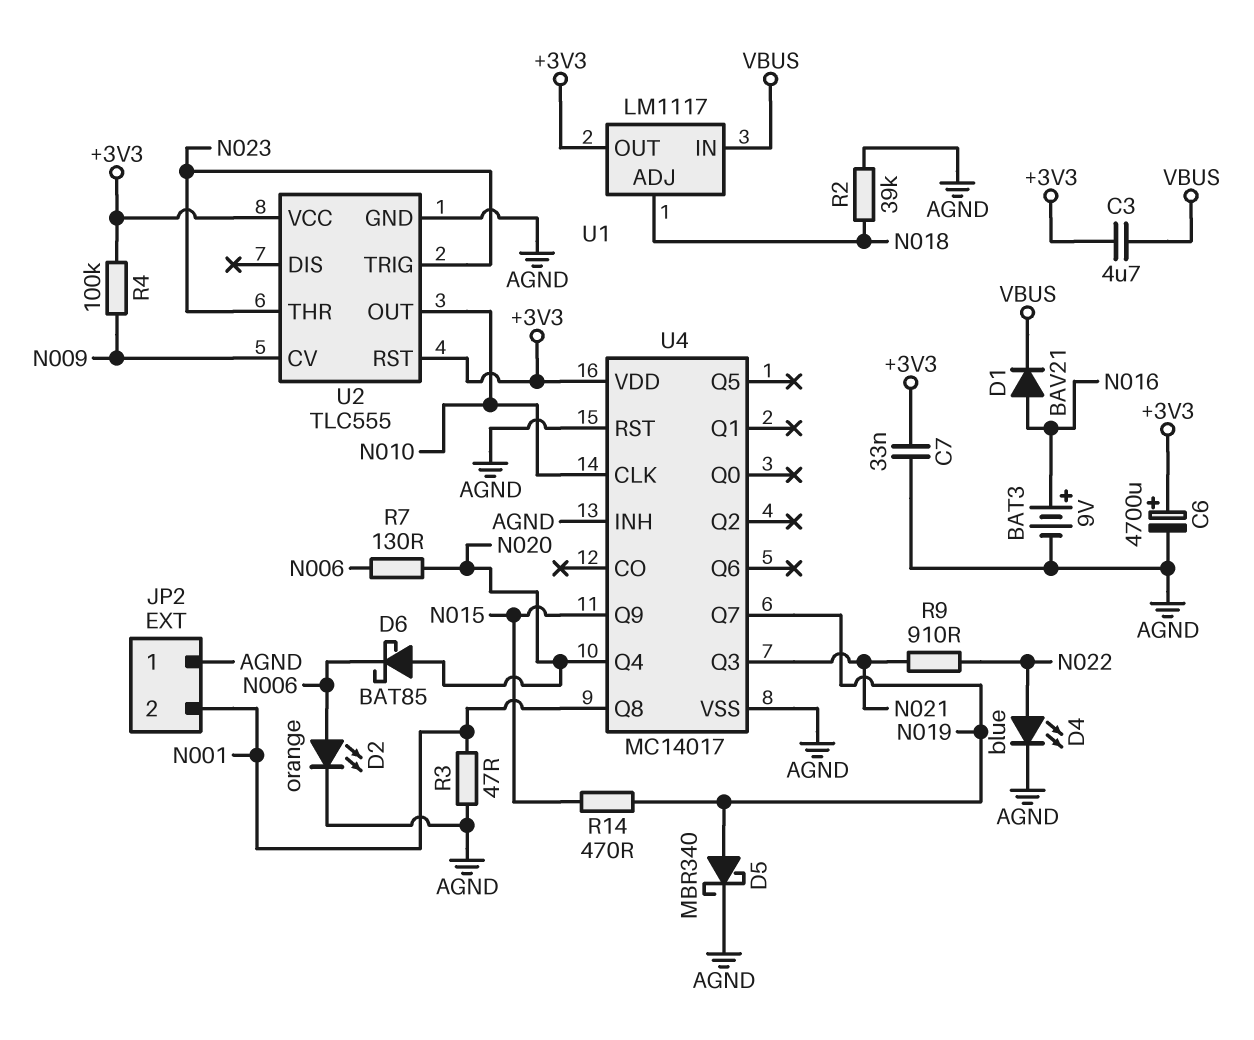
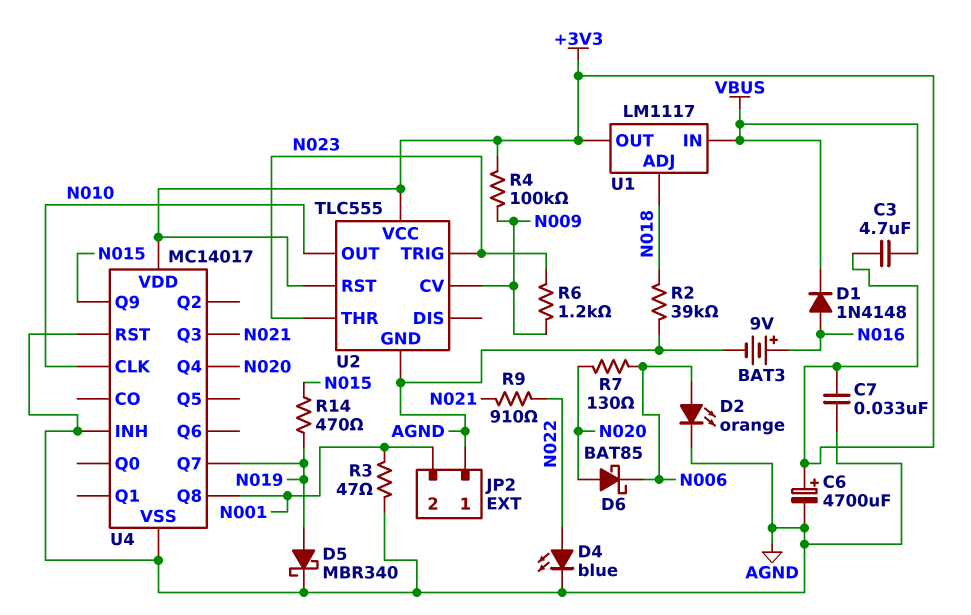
D1: diode BAV21 (A N016, K VBUS) -> diode 1N4148 (A N016, K VBUS)
R6: none -> 1.2k (N009, N023)

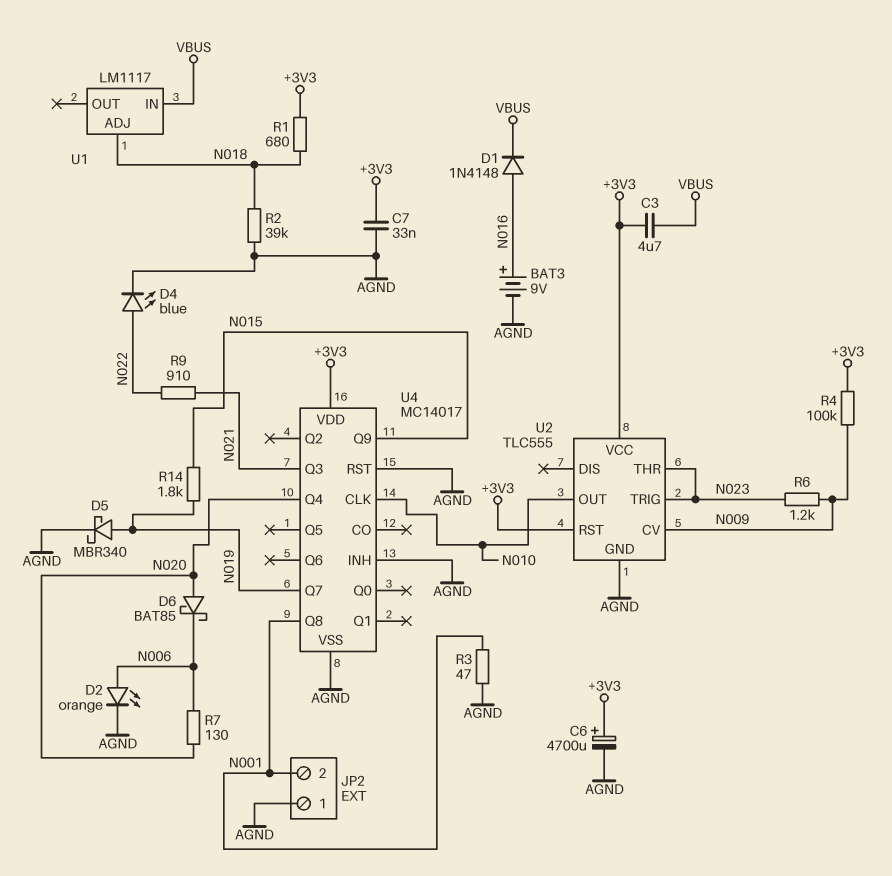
R1: none -> 680 (+3V3, N018)
R14: 470 (N015, N019) -> 1.8k (N015, N019)
U1 pin OUT: +3V3 -> none

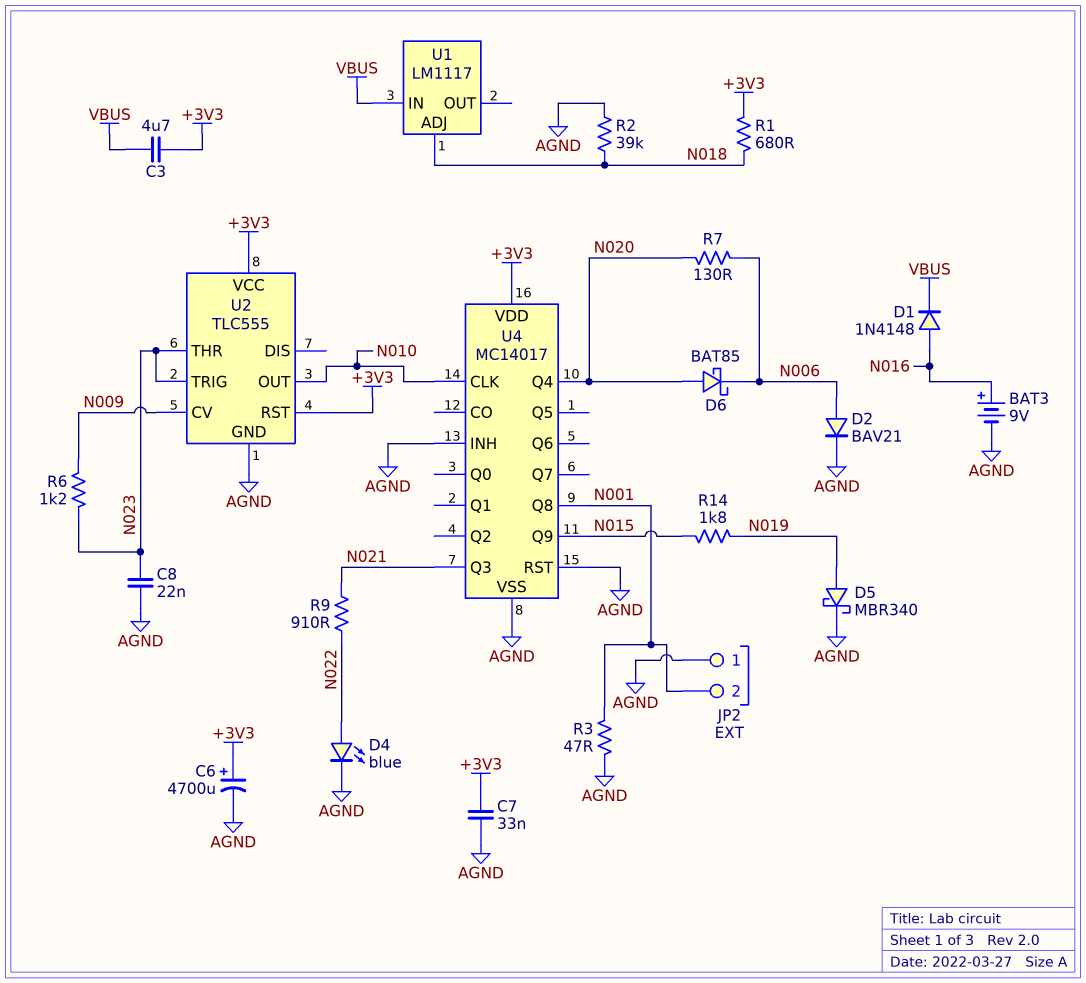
C8: none -> 22nF (AGND, N023)
D2: LED orange (A N006, K AGND) -> diode BAV21 (A N006, K AGND)
R4: 100k (+3V3, N009) -> none
U4 pin Q7: N019 -> none

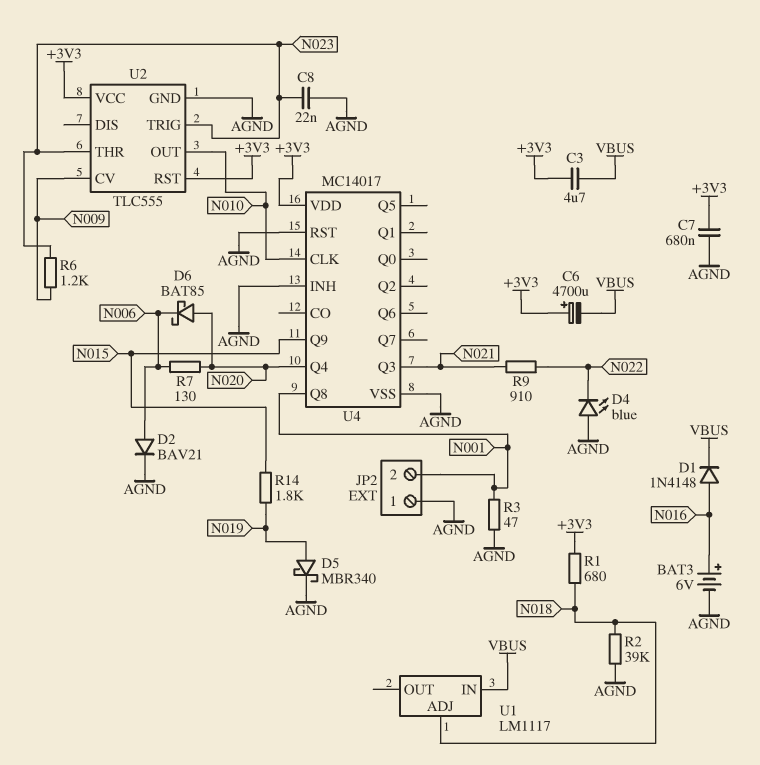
BAT3: 9V (plus N016, minus AGND) -> 6V (plus N016, minus AGND)
C6: 4700uF (plus +3V3, minus AGND) -> 4700uF (plus +3V3, minus VBUS)
C7: 33nF (+3V3, AGND) -> 680nF (+3V3, AGND)
D4: LED blue (A N022, K AGND) -> LED blue (A AGND, K N022)

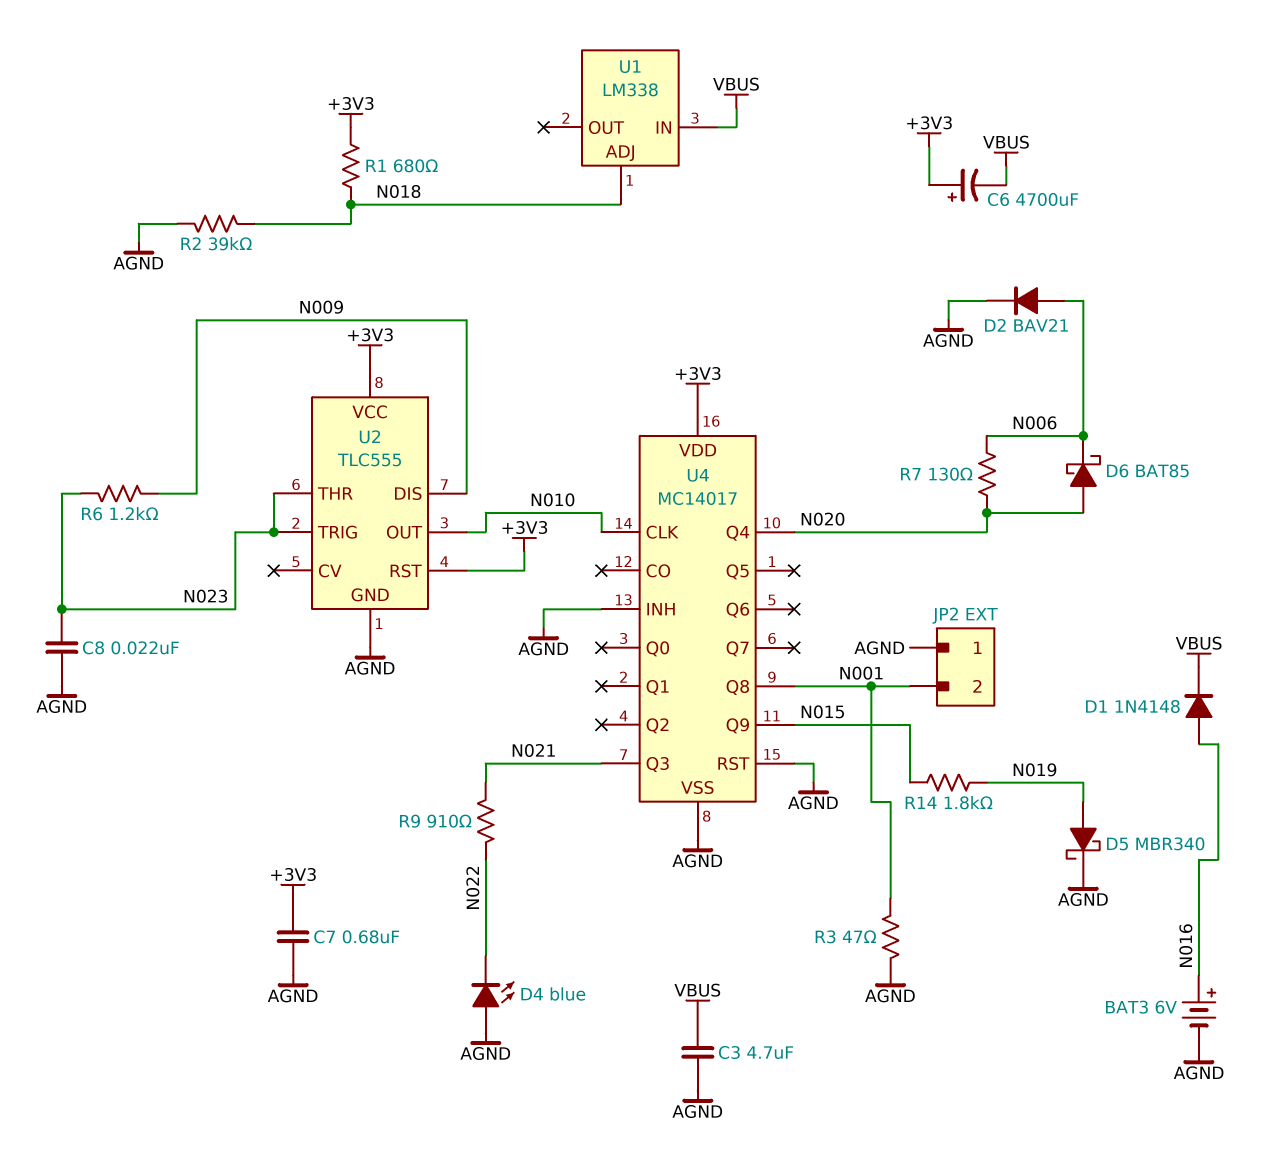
C3: 4.7uF (+3V3, VBUS) -> 4.7uF (AGND, VBUS)
U1: LM1117 -> LM338
U2 pin CV: N009 -> none
U2 pin DIS: none -> N009

